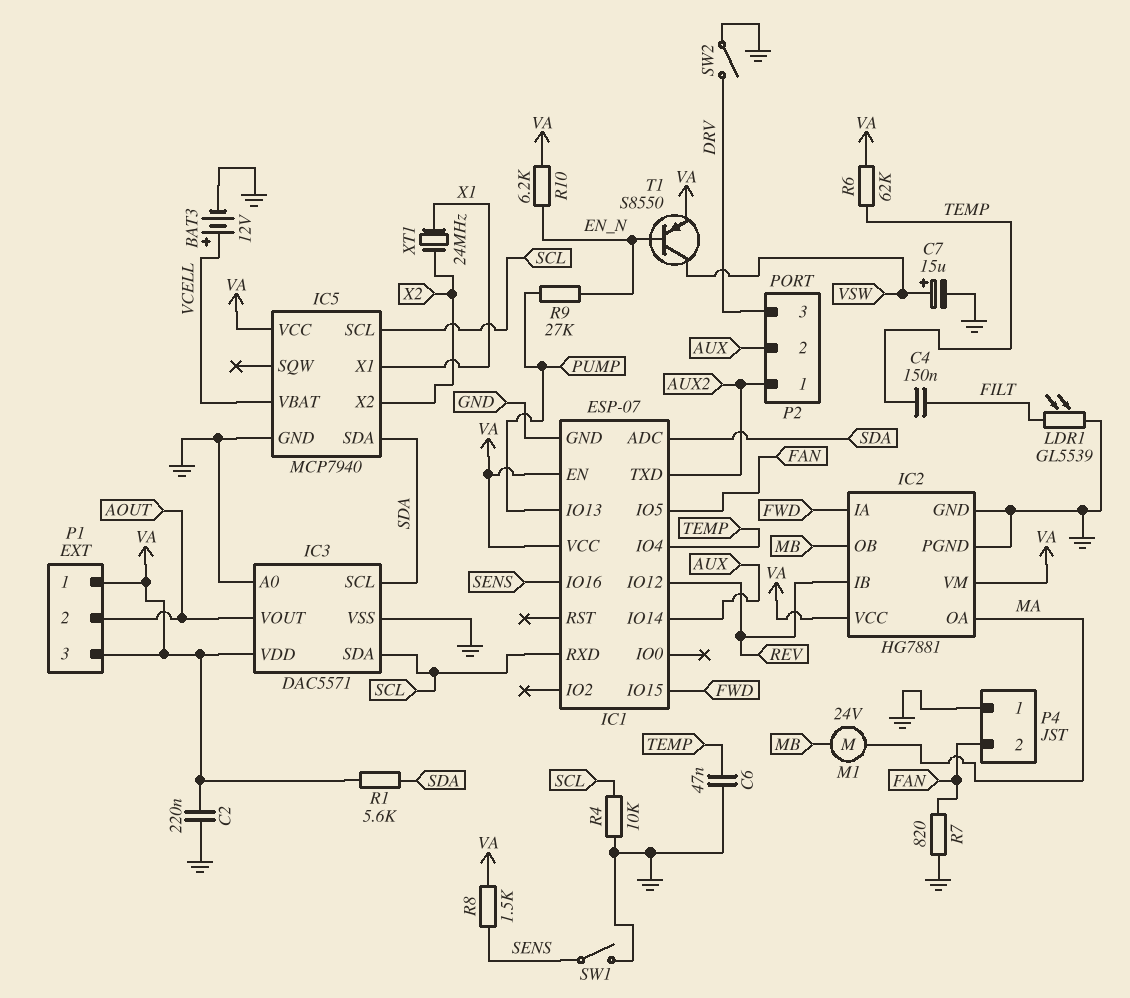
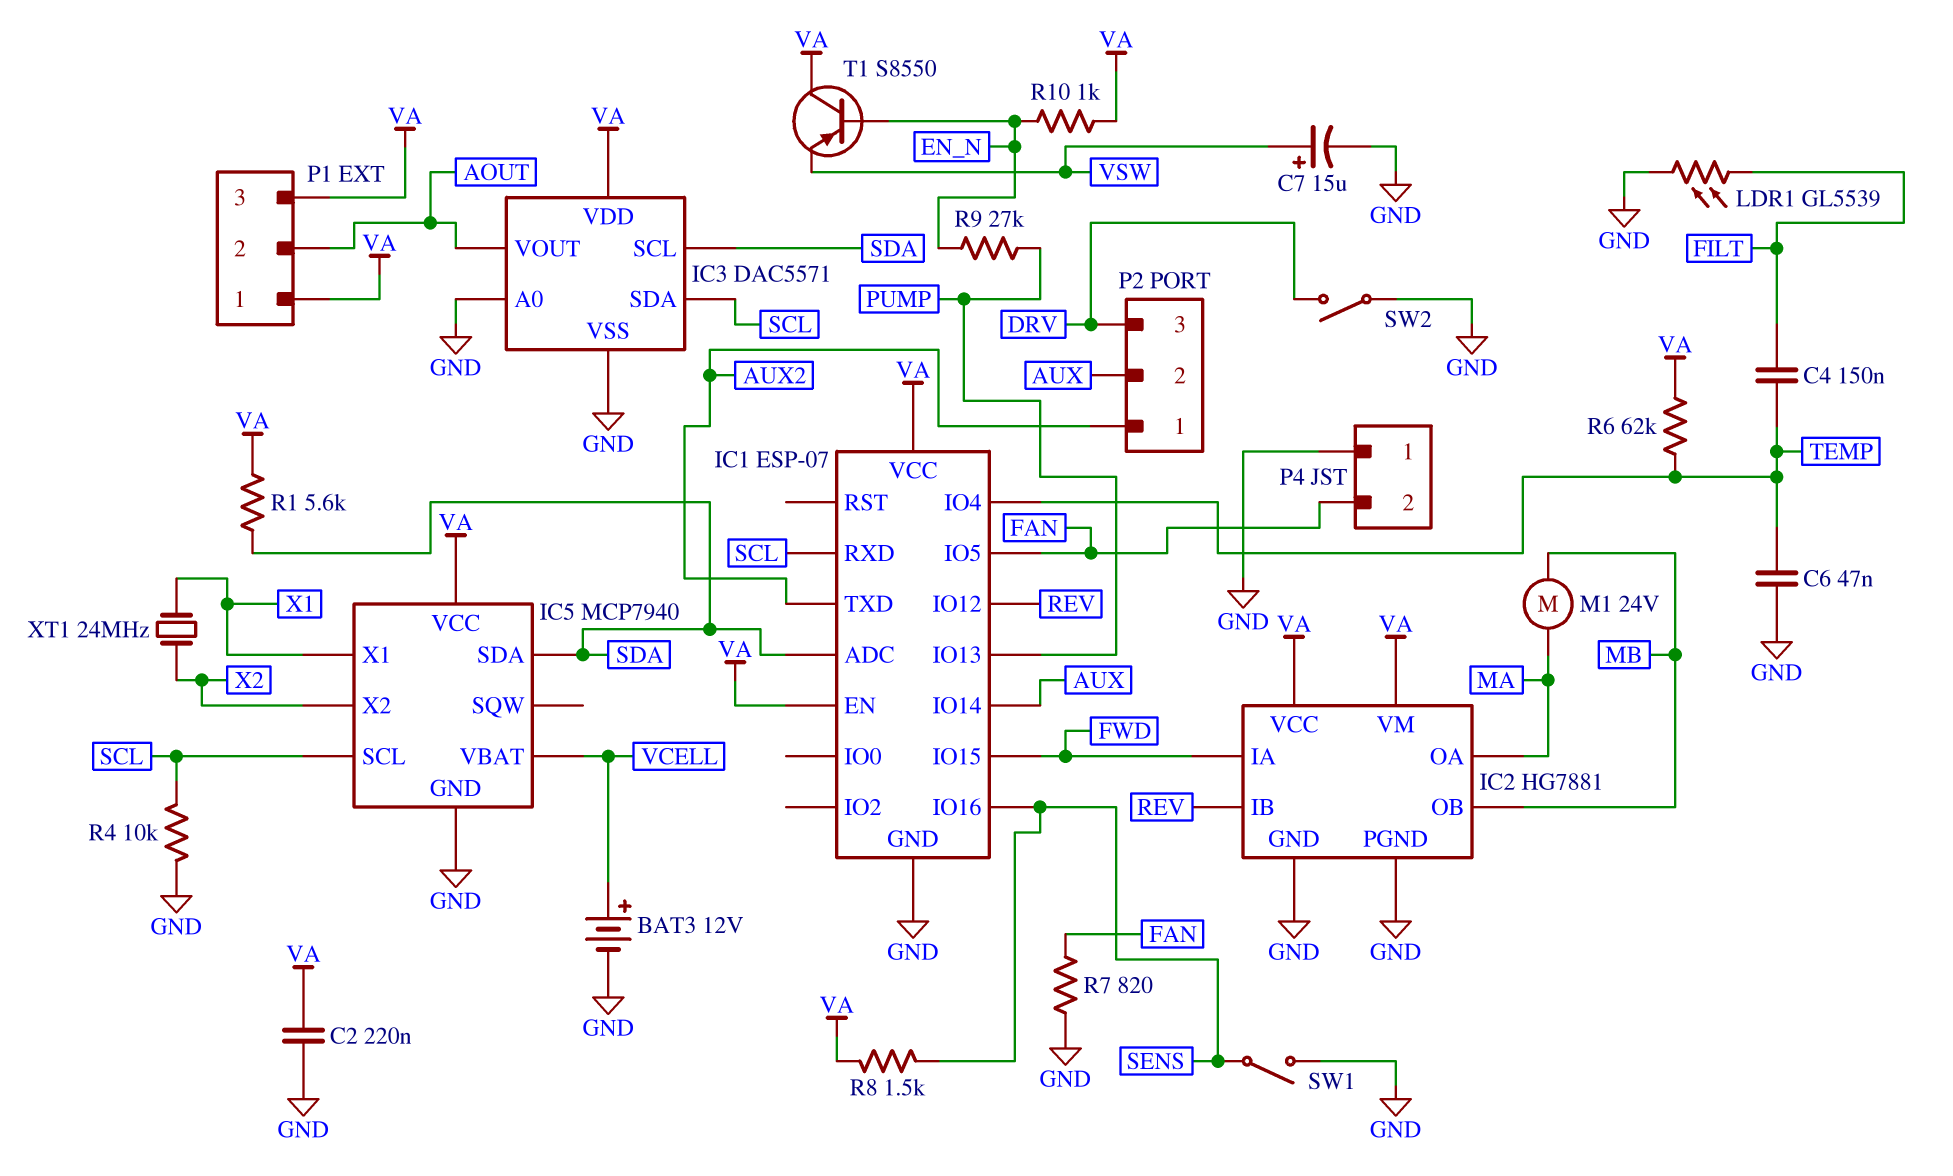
R10: 6.2k (EN_N, VA) -> 1k (EN_N, VA)
T1: PNP S8550 (B EN_N, C VSW, E VA) -> PNP S8550 (B EN_N, C VA, E VSW)

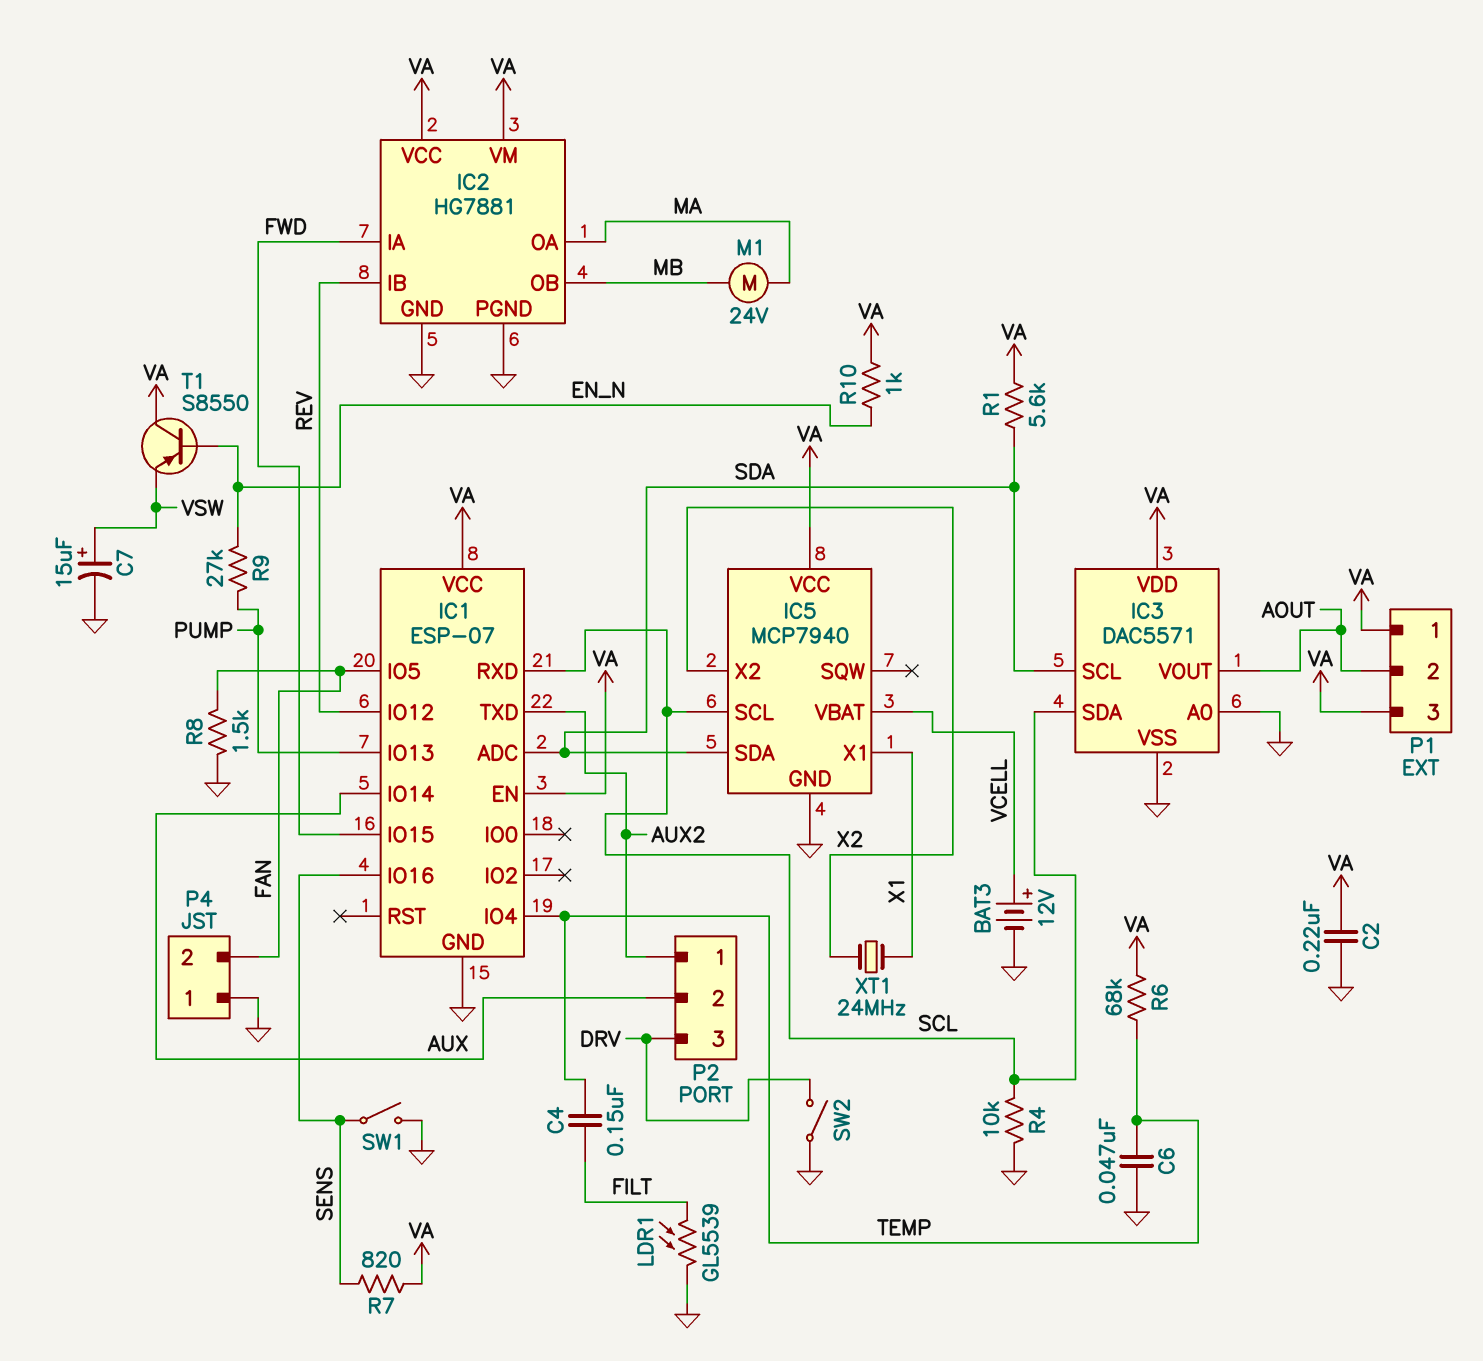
R6: 62k (TEMP, VA) -> 68k (TEMP, VA)
R7: 820 (FAN, GND) -> 820 (SENS, VA)
R8: 1.5k (SENS, VA) -> 1.5k (FAN, GND)

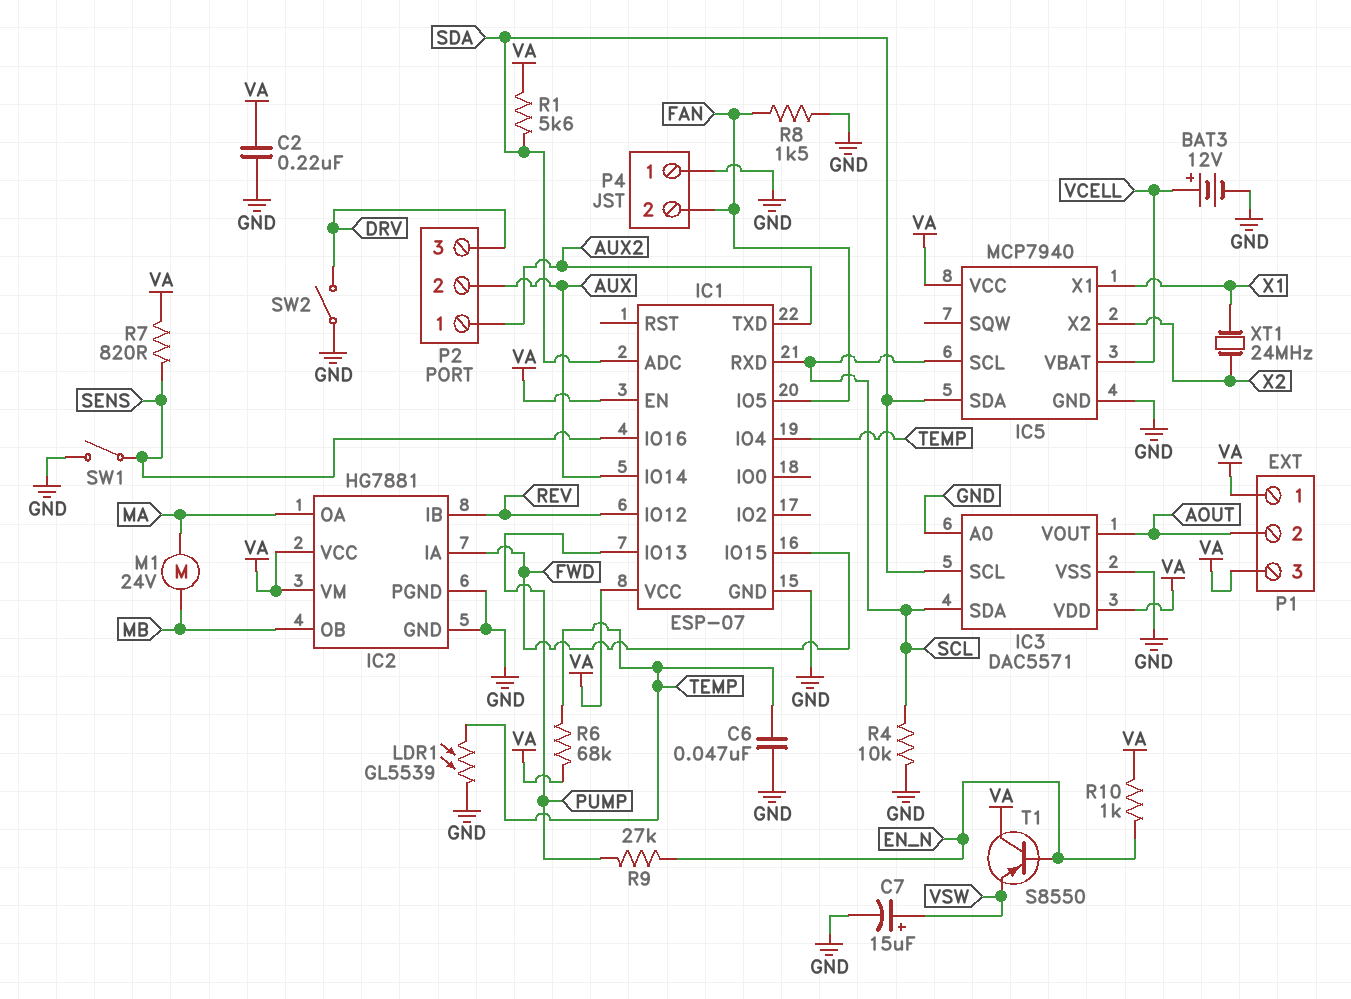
C4: 150nF (FILT, TEMP) -> none
LDR1: GL5539 (FILT, GND) -> GL5539 (GND, TEMP)

